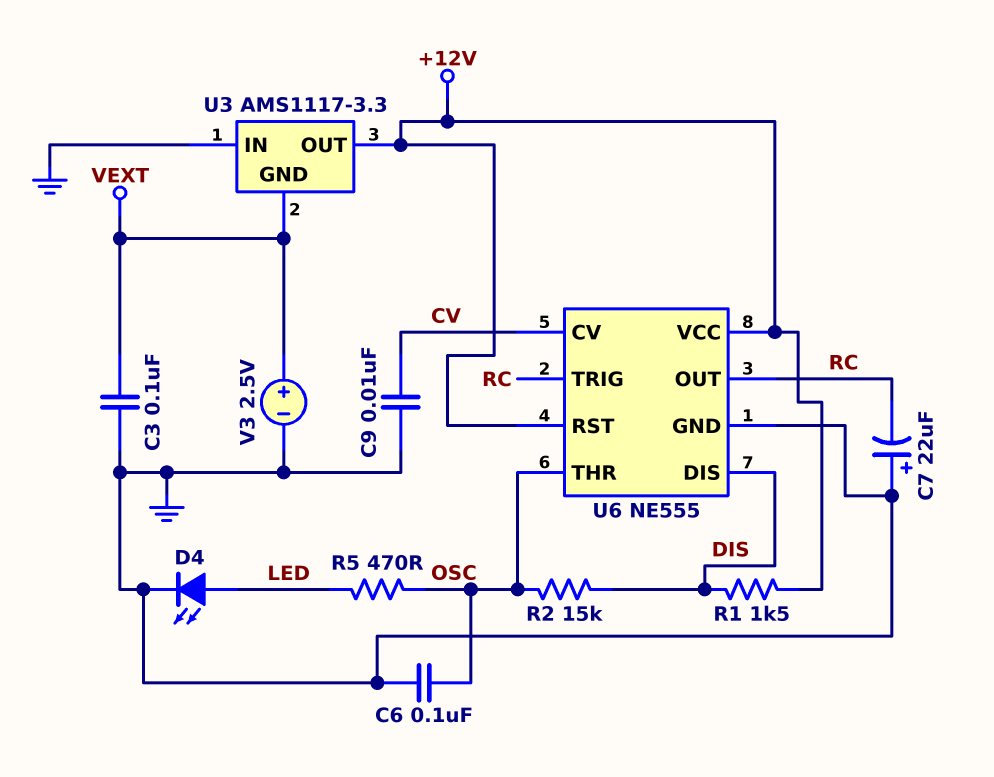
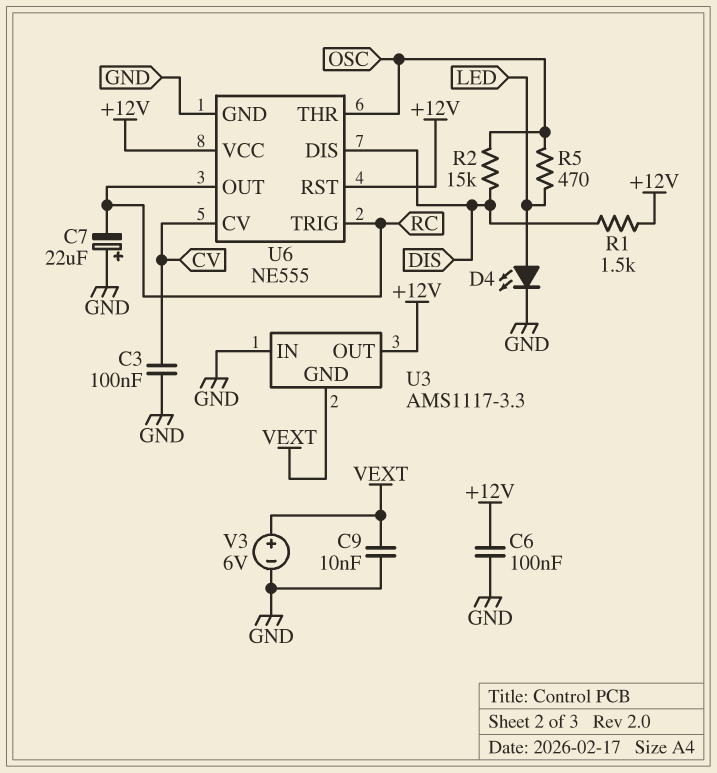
C3: 100nF (GND, VEXT) -> 100nF (CV, GND)
C6: 100nF (GND, OSC) -> 100nF (+12V, GND)
C9: 10nF (CV, GND) -> 10nF (GND, VEXT)
V3: 2.5V (plus VEXT, minus GND) -> 6V (plus VEXT, minus GND)

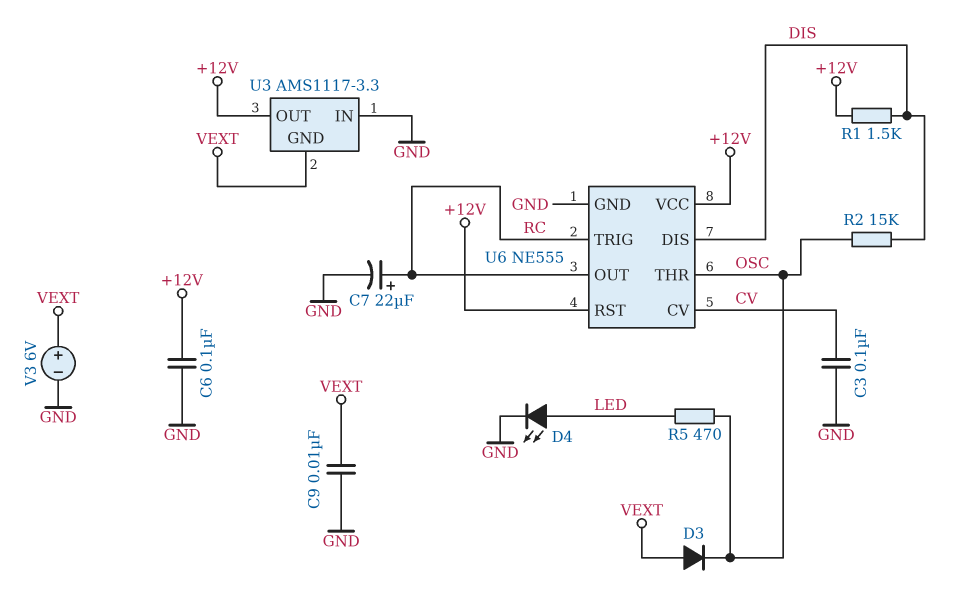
C7: 22uF (plus GND, minus RC) -> 22uF (plus RC, minus GND)
D3: none -> diode (A VEXT, K OSC)

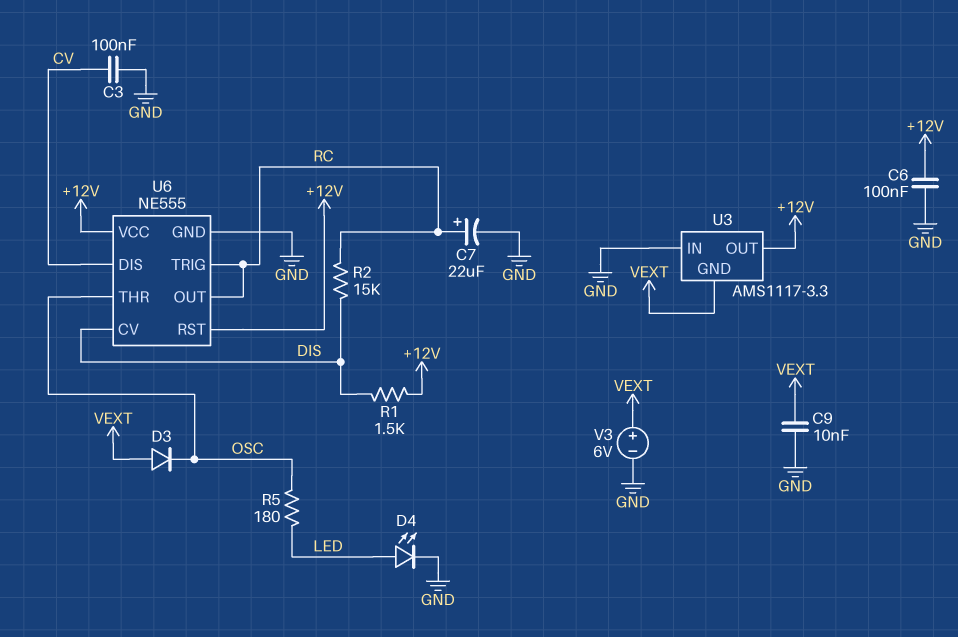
R2: 15k (DIS, OSC) -> 15k (DIS, RC)
R5: 470 (LED, OSC) -> 180 (LED, OSC)
U6 pin CV: CV -> DIS
U6 pin DIS: DIS -> CV

